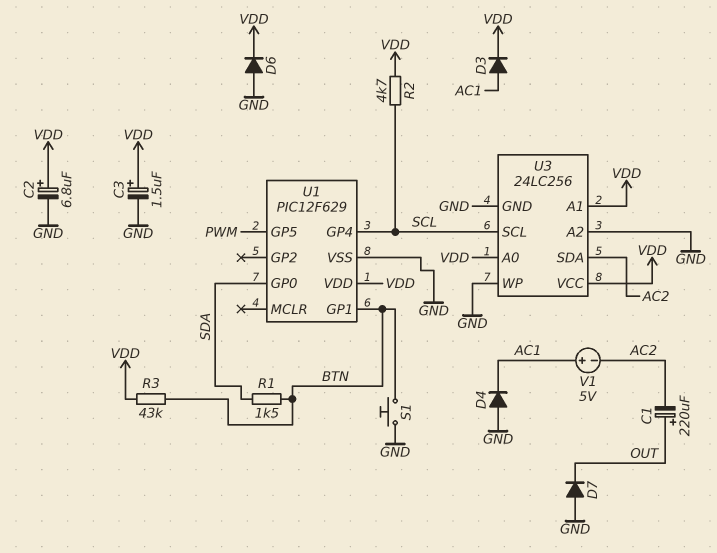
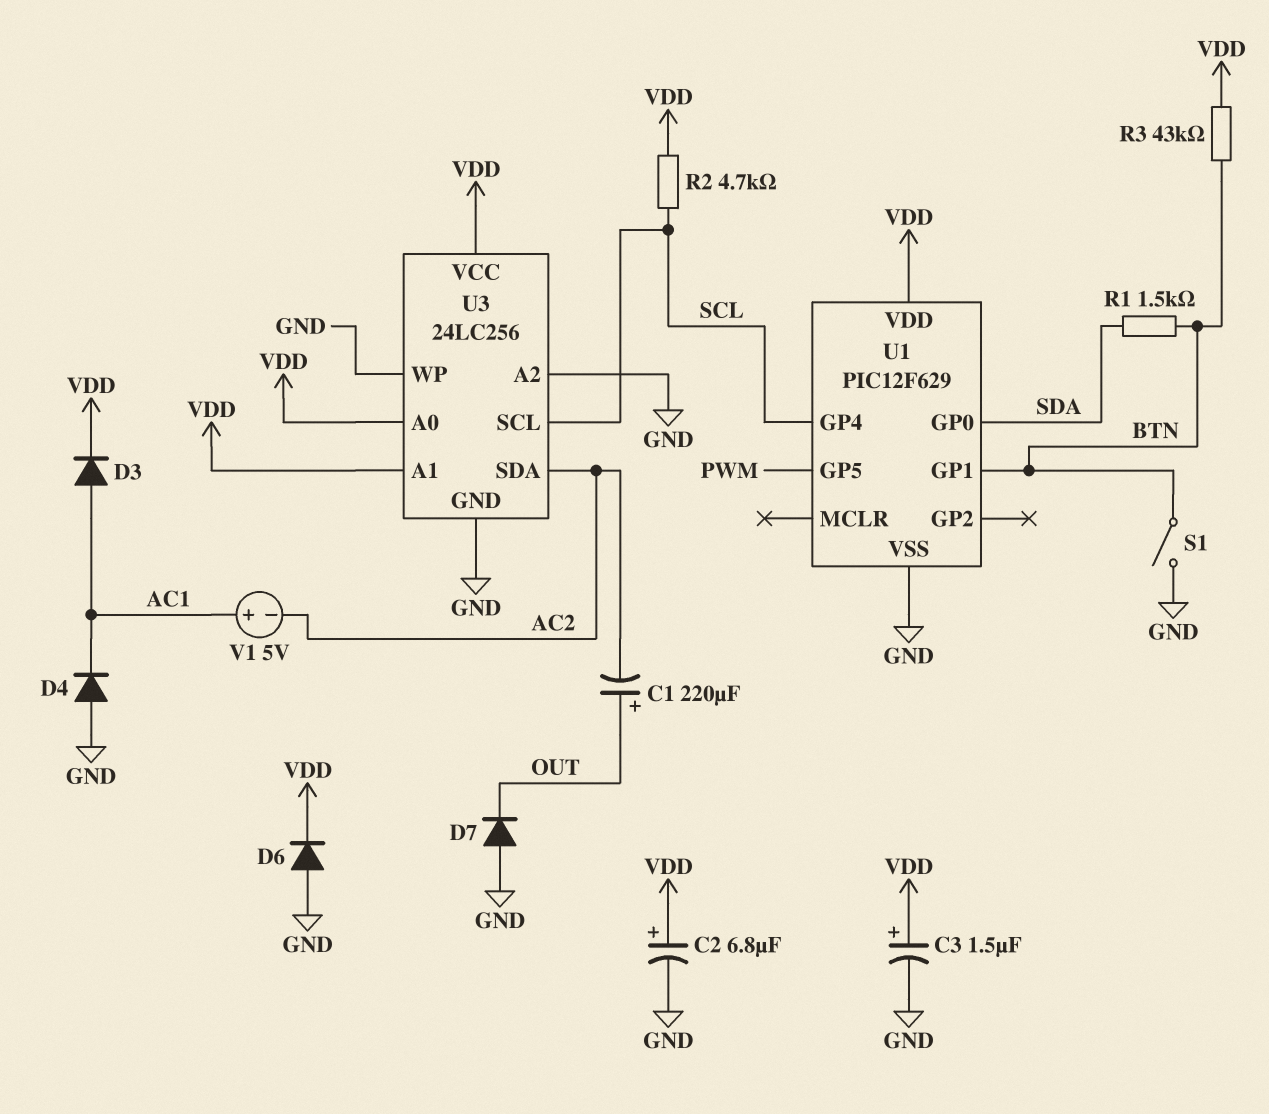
S1: button (BTN, GND) -> switch (BTN, GND)

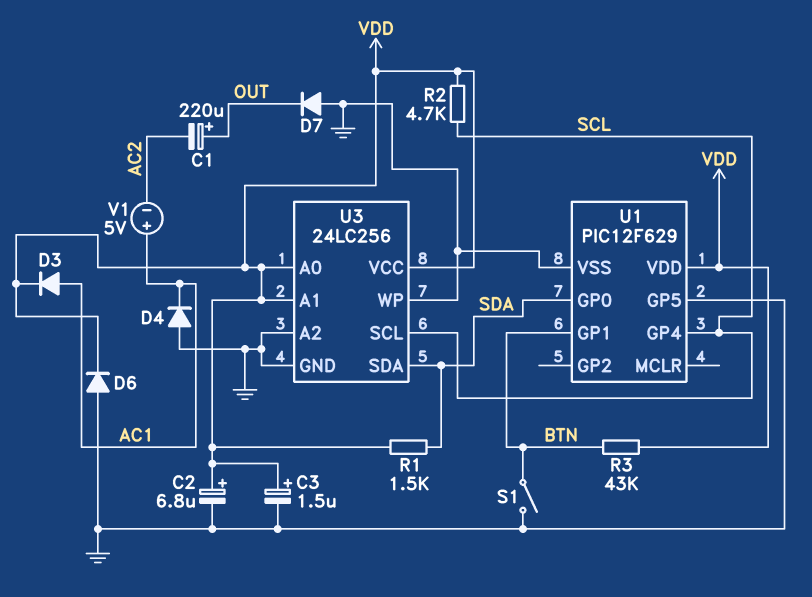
R1: 1.5k (BTN, SDA) -> 1.5k (SDA, VDD)
U1 pin GP5: PWM -> GND
U3 pin SDA: AC2 -> SDA

